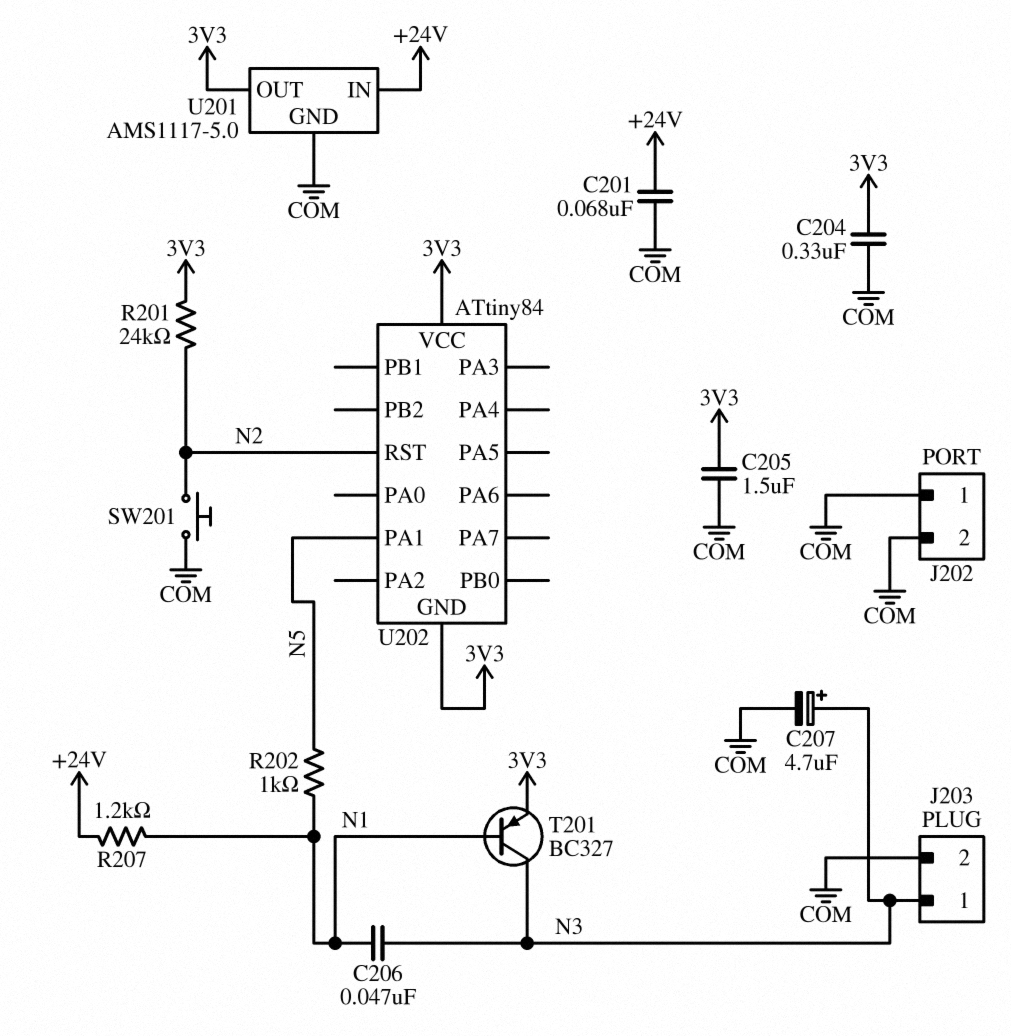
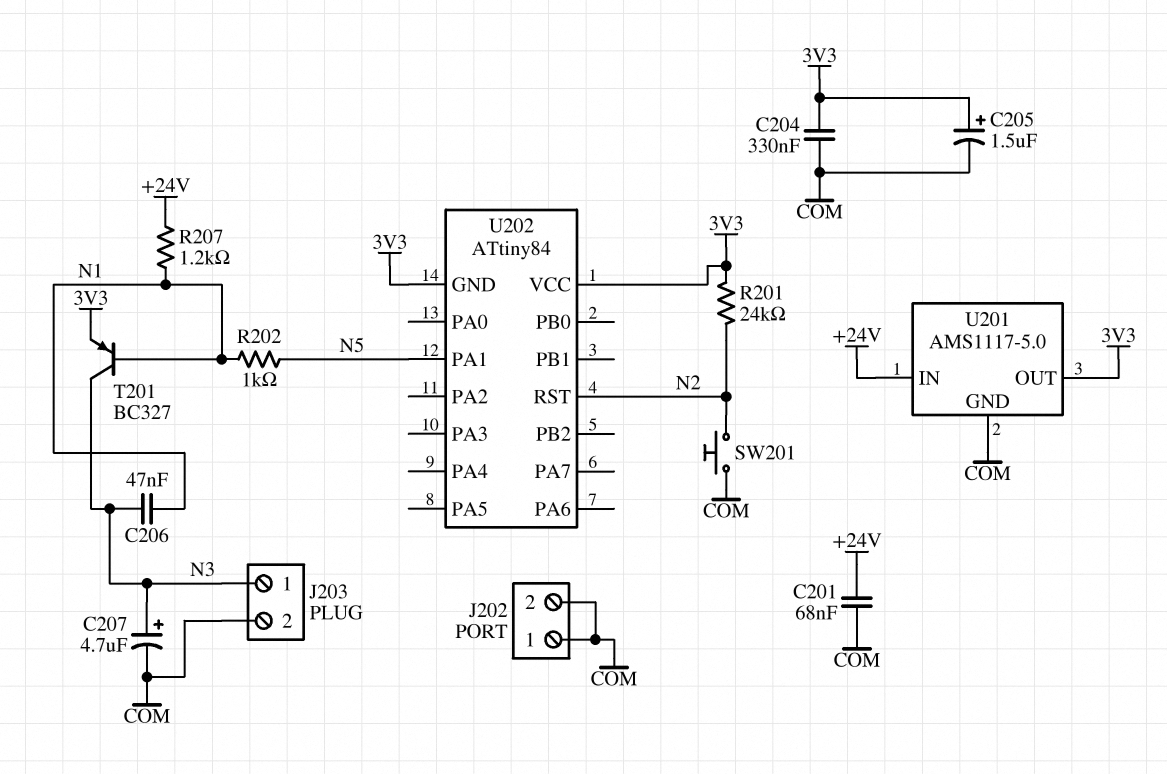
C205: 1.5uF (3V3, COM) -> 1.5uF (plus 3V3, minus COM)

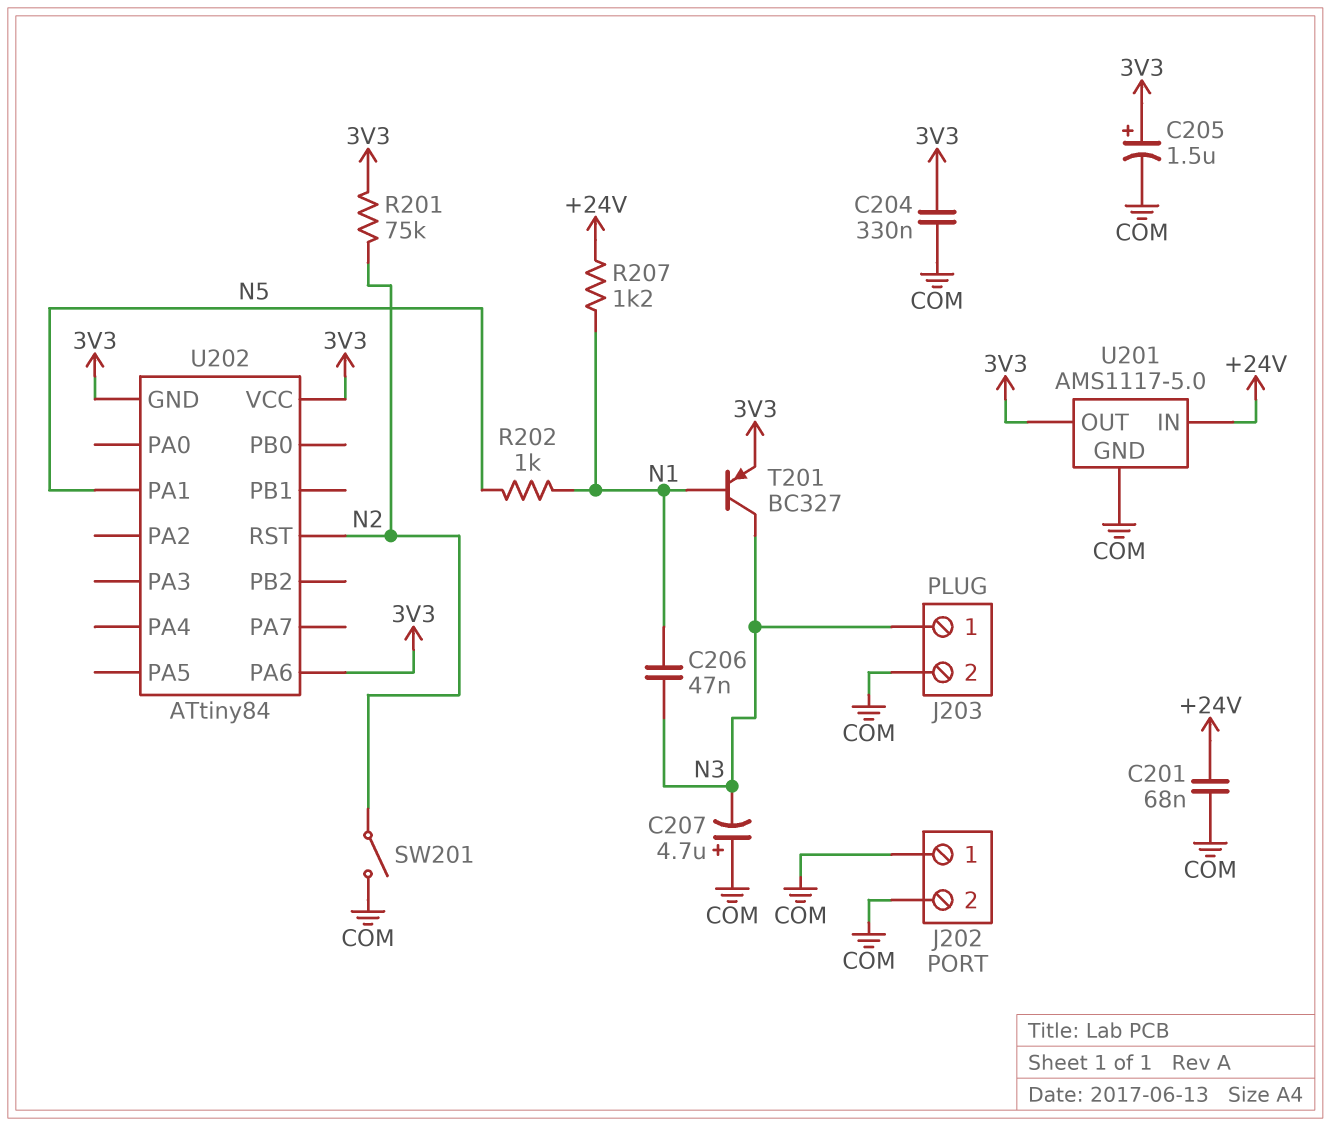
C207: 4.7uF (plus N3, minus COM) -> 4.7uF (plus COM, minus N3)
R201: 24k (3V3, N2) -> 75k (3V3, N2)
SW201: button (COM, N2) -> switch (COM, N2)
U202 pin PA6: none -> 3V3

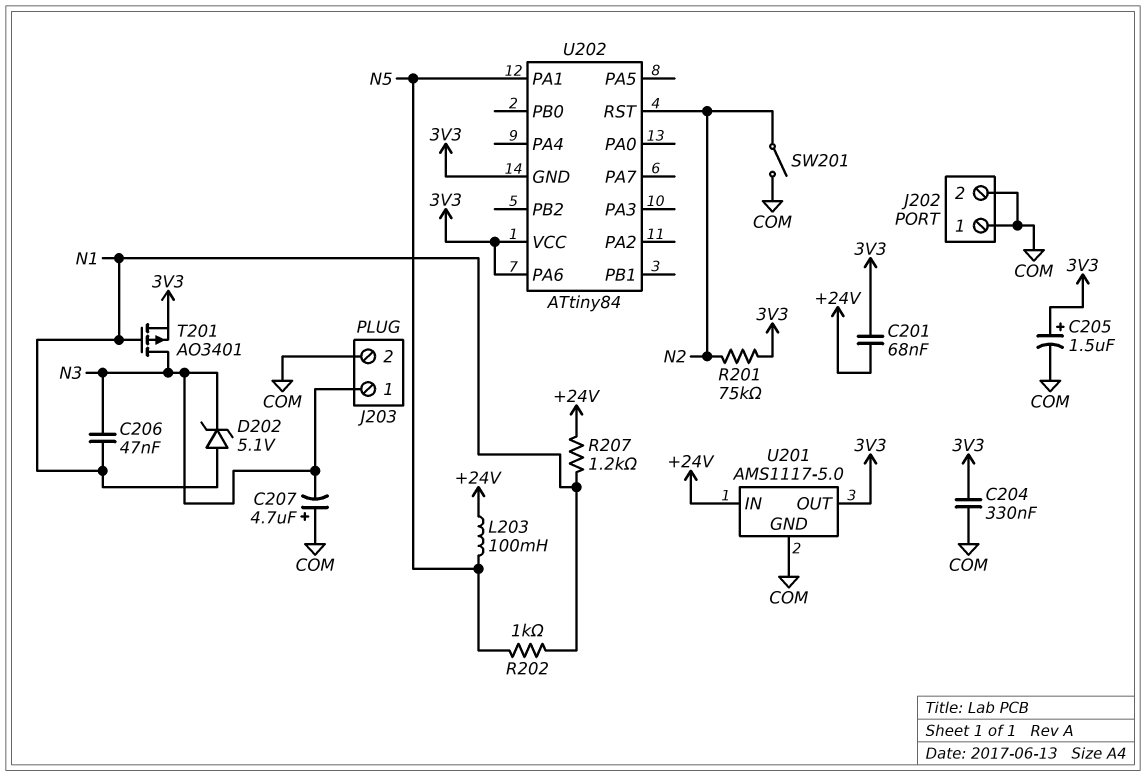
C201: 68nF (+24V, COM) -> 68nF (+24V, 3V3)
D202: none -> zener 5.1V (A N1, K N3)
L203: none -> 100mH (+24V, N5)
T201: PNP BC327 (B N1, C N3, E 3V3) -> PMOS AO3401 (G N1, D N3, S 3V3)

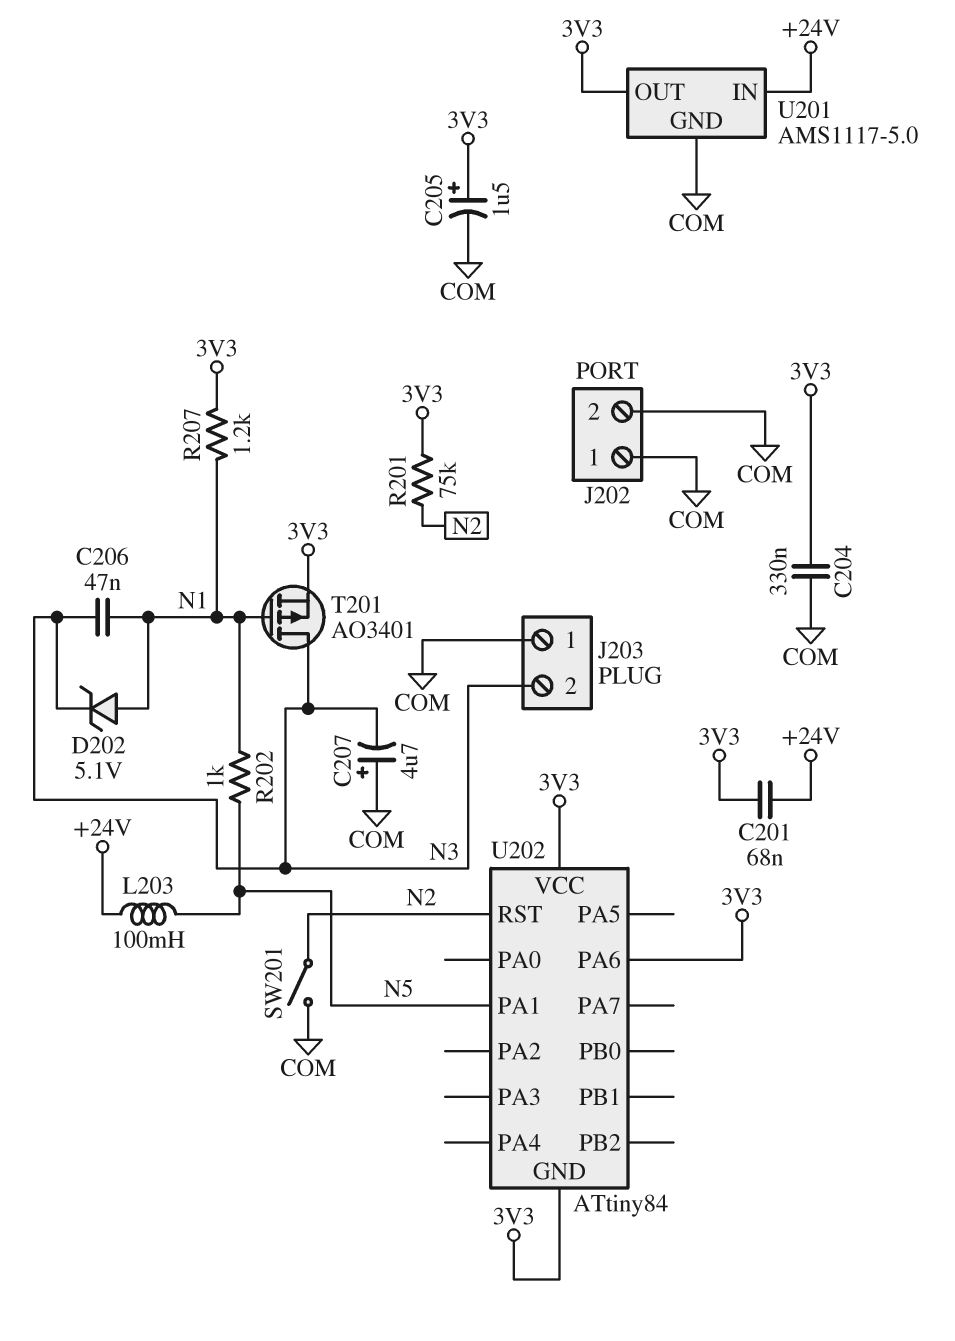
J203 pin 1: N3 -> COM
J203 pin 2: COM -> N3
R207: 1.2k (+24V, N1) -> 1.2k (3V3, N1)

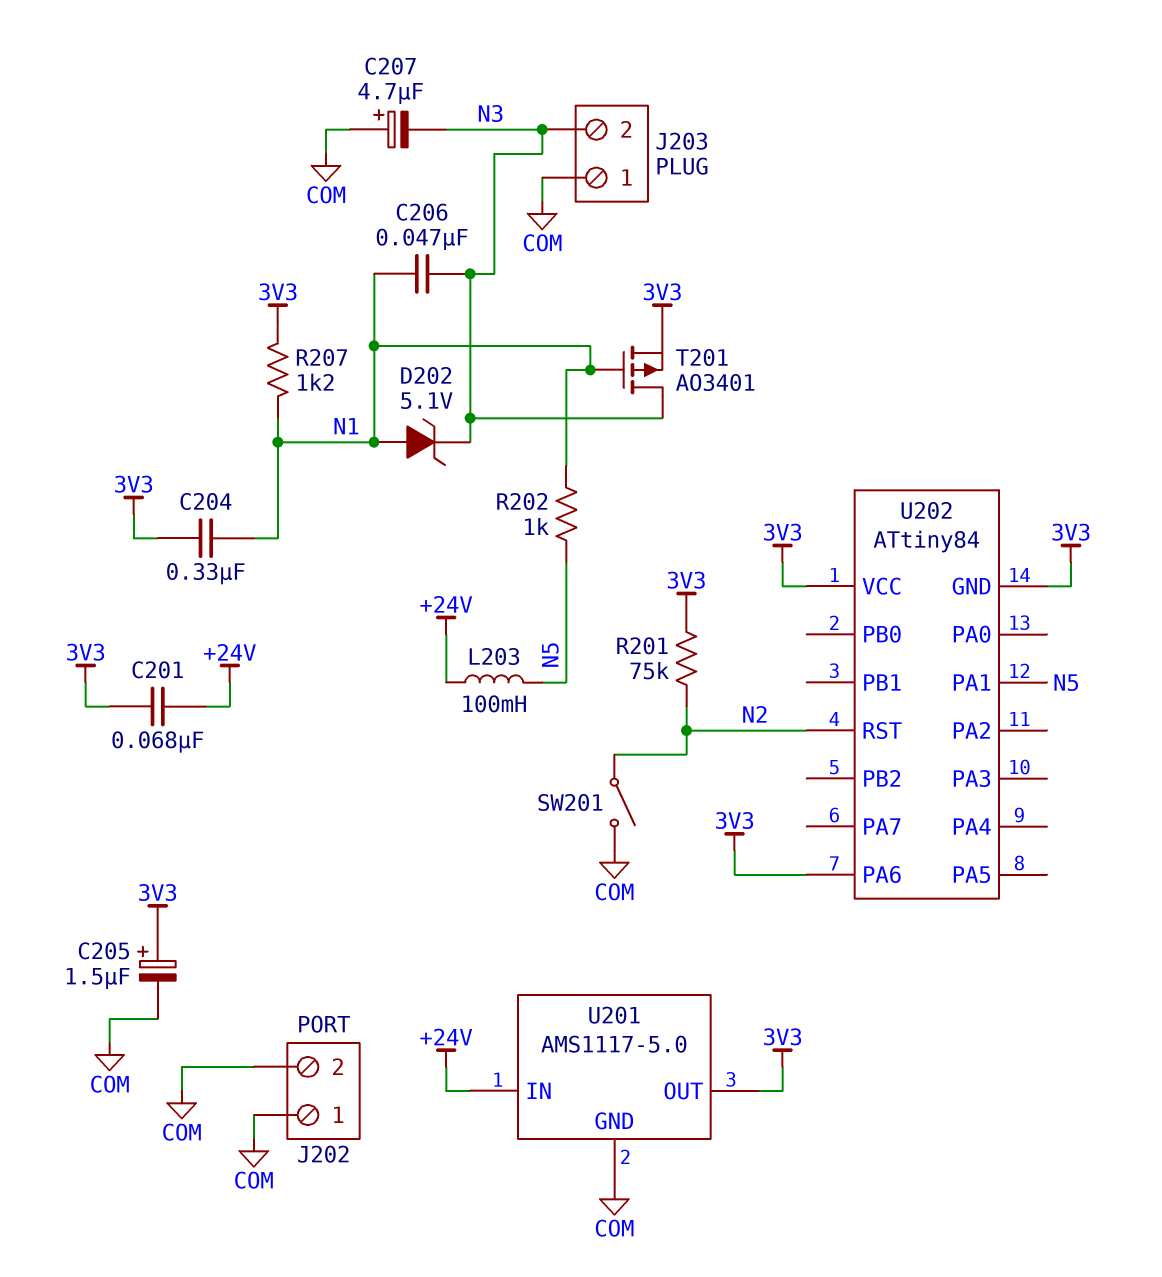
C204: 330nF (3V3, COM) -> 330nF (3V3, N1)

